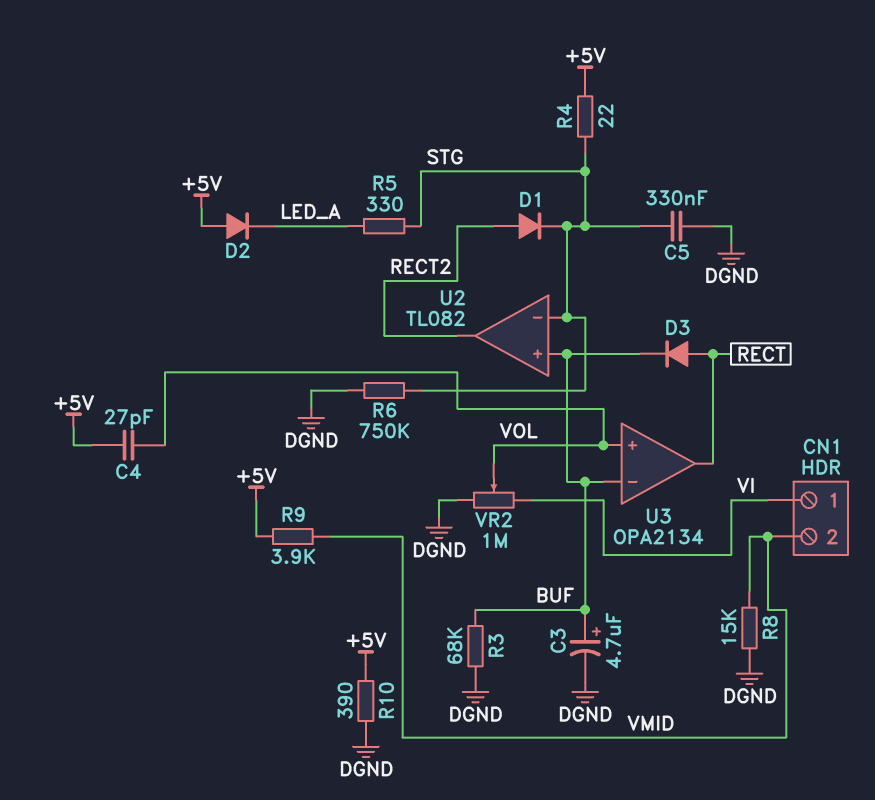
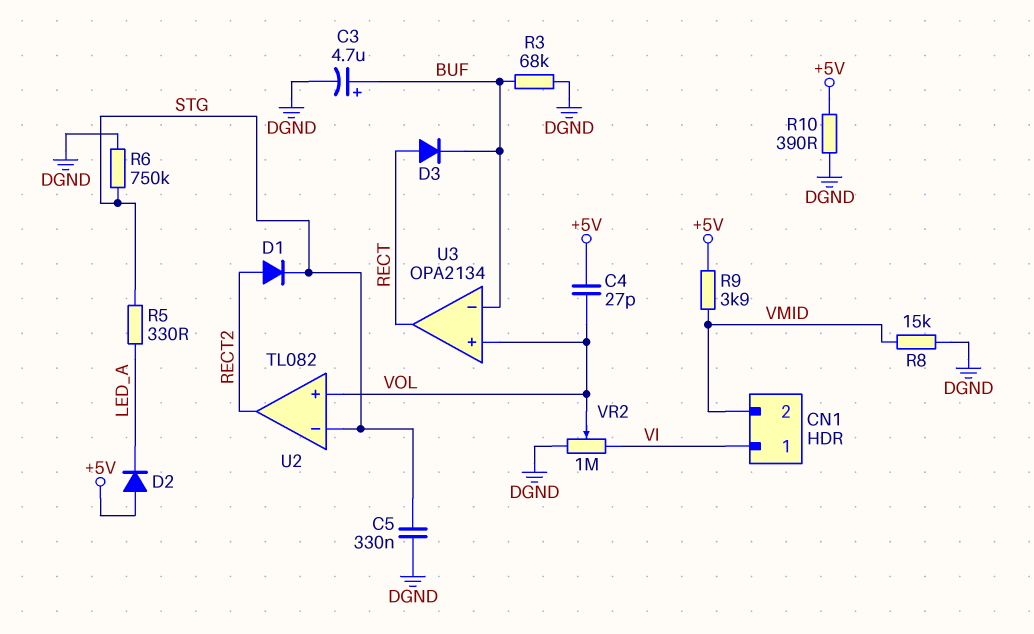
R4: 22 (+5V, STG) -> none
U2 pin in+: BUF -> VOL

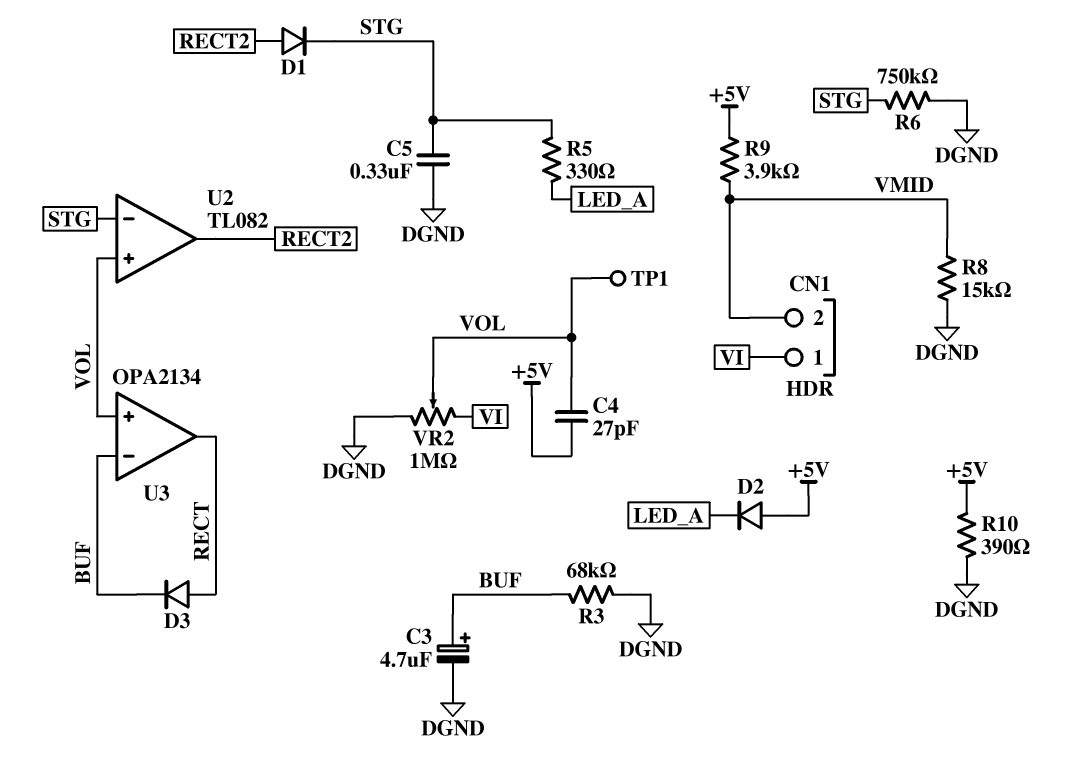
TP1: none -> test point (VOL)

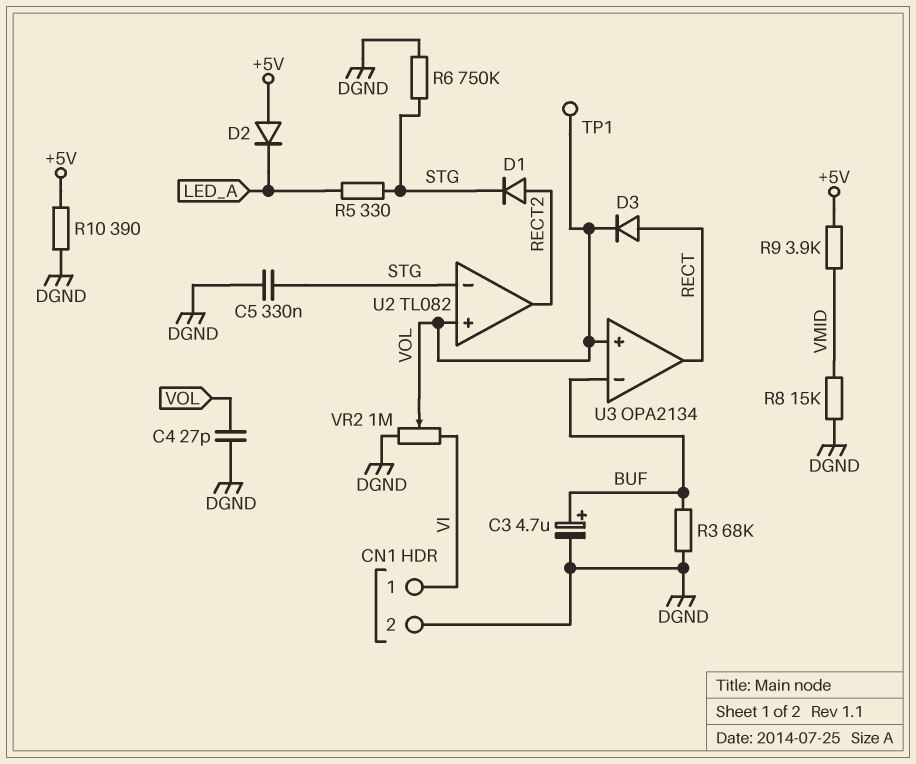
C4: 27pF (+5V, VOL) -> 27pF (DGND, VOL)
CN1 pin 2: VMID -> DGND
D3: diode (A RECT, K BUF) -> diode (A RECT, K VOL)

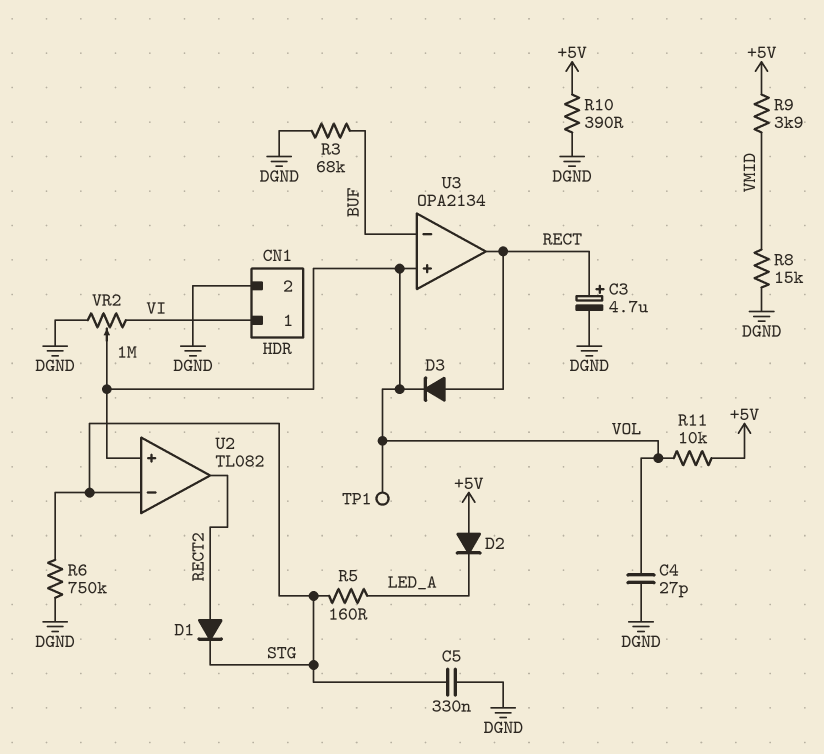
C3: 4.7uF (plus BUF, minus DGND) -> 4.7uF (plus RECT, minus DGND)
R5: 330 (LED_A, STG) -> 160 (LED_A, STG)
R11: none -> 10k (+5V, VOL)

